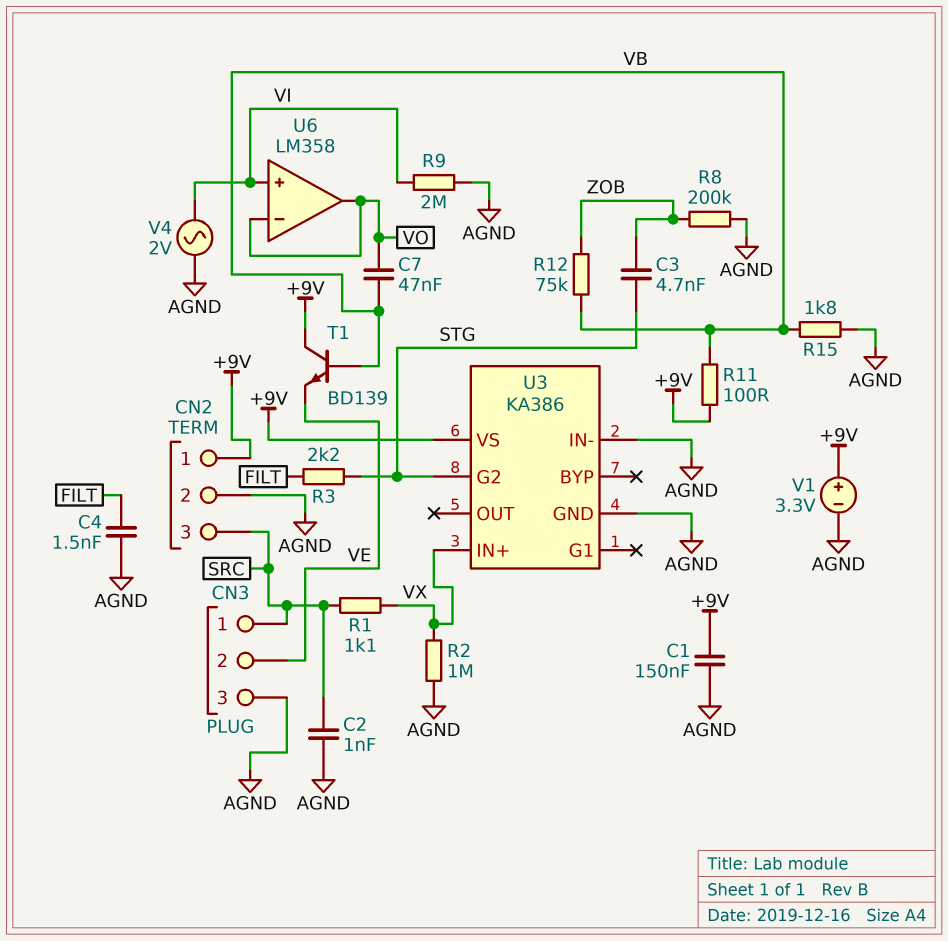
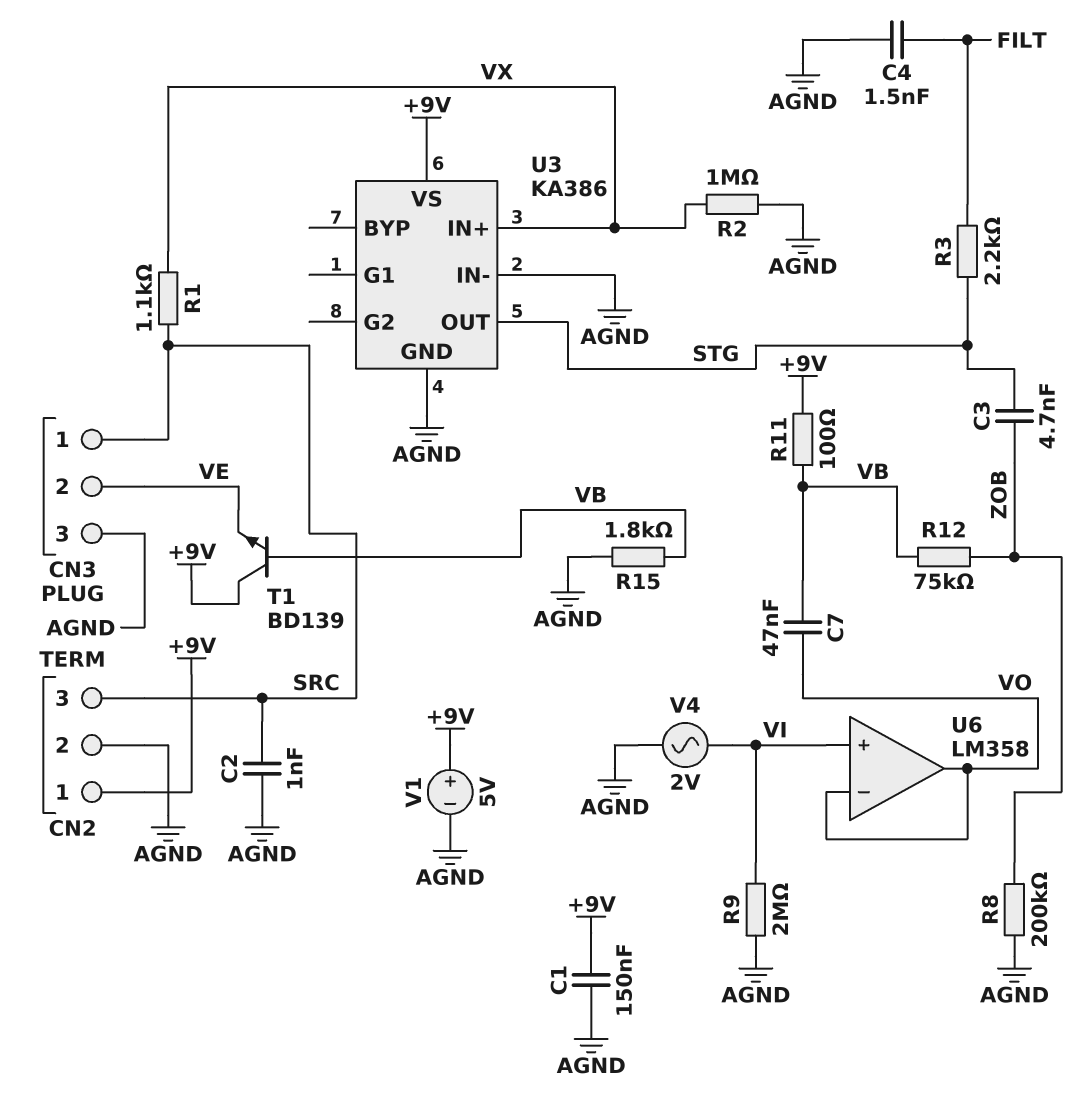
U3 pin G2: STG -> none
U3 pin OUT: none -> STG
V1: 3.3V (plus +9V, minus AGND) -> 5V (plus +9V, minus AGND)

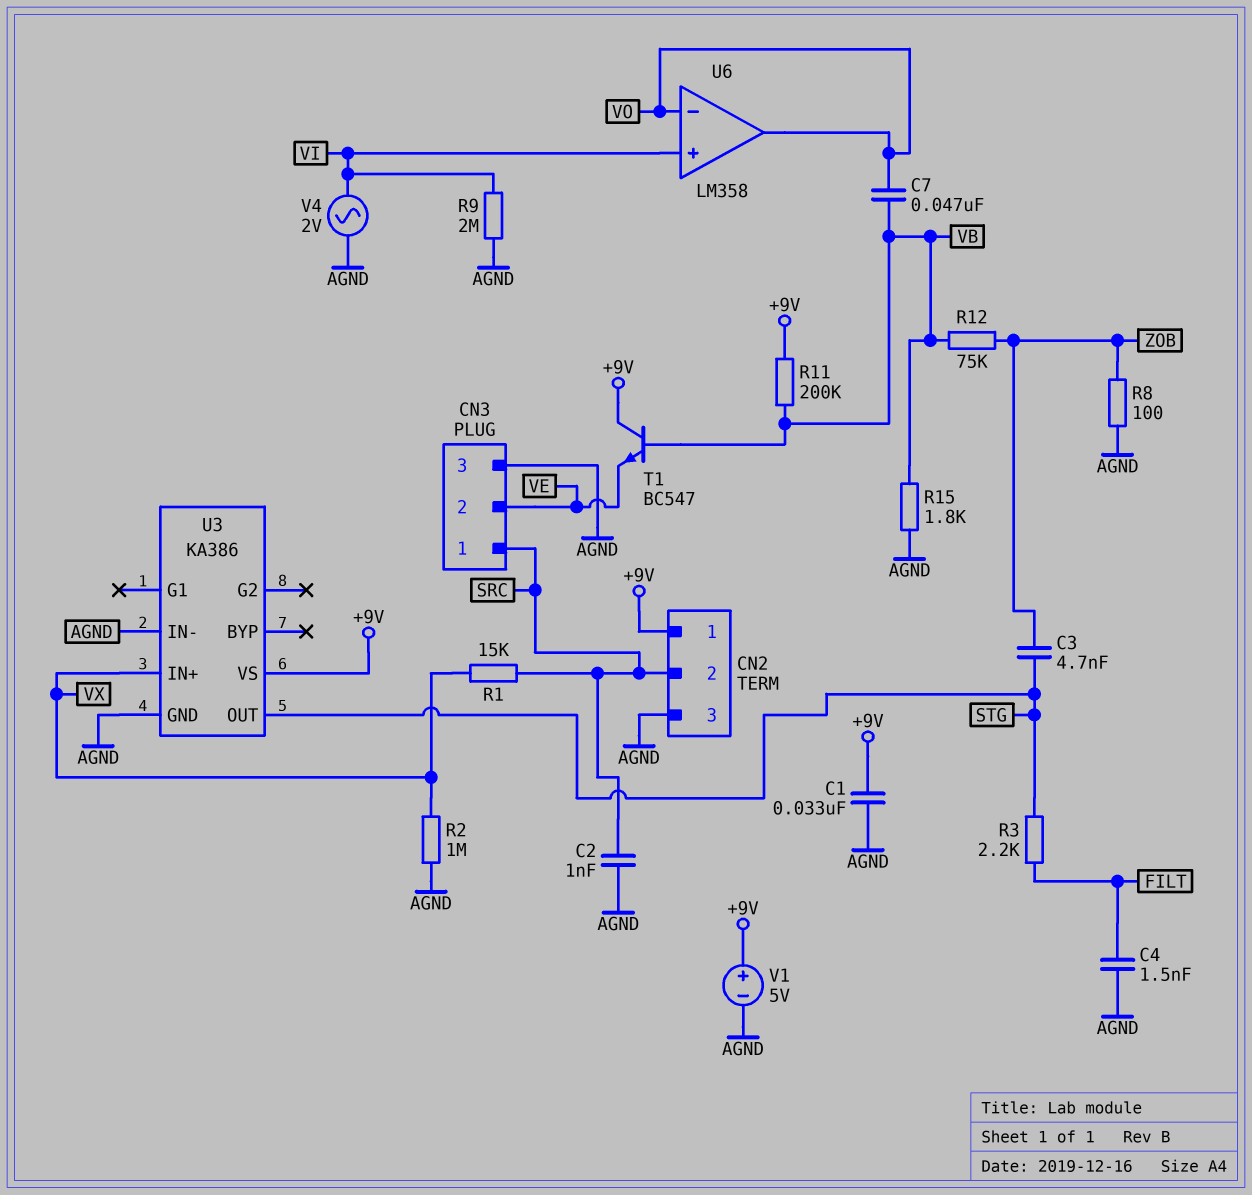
C1: 150nF (+9V, AGND) -> 33nF (+9V, AGND)
CN2 pin 2: AGND -> SRC
CN2 pin 3: SRC -> AGND
R1: 1.1k (SRC, VX) -> 15k (SRC, VX)
R8: 200k (AGND, ZOB) -> 100 (AGND, ZOB)
R11: 100 (+9V, VB) -> 200k (+9V, VB)
T1: NPN BD139 (B VB, C +9V, E VE) -> NPN BC547 (B VB, C +9V, E VE)

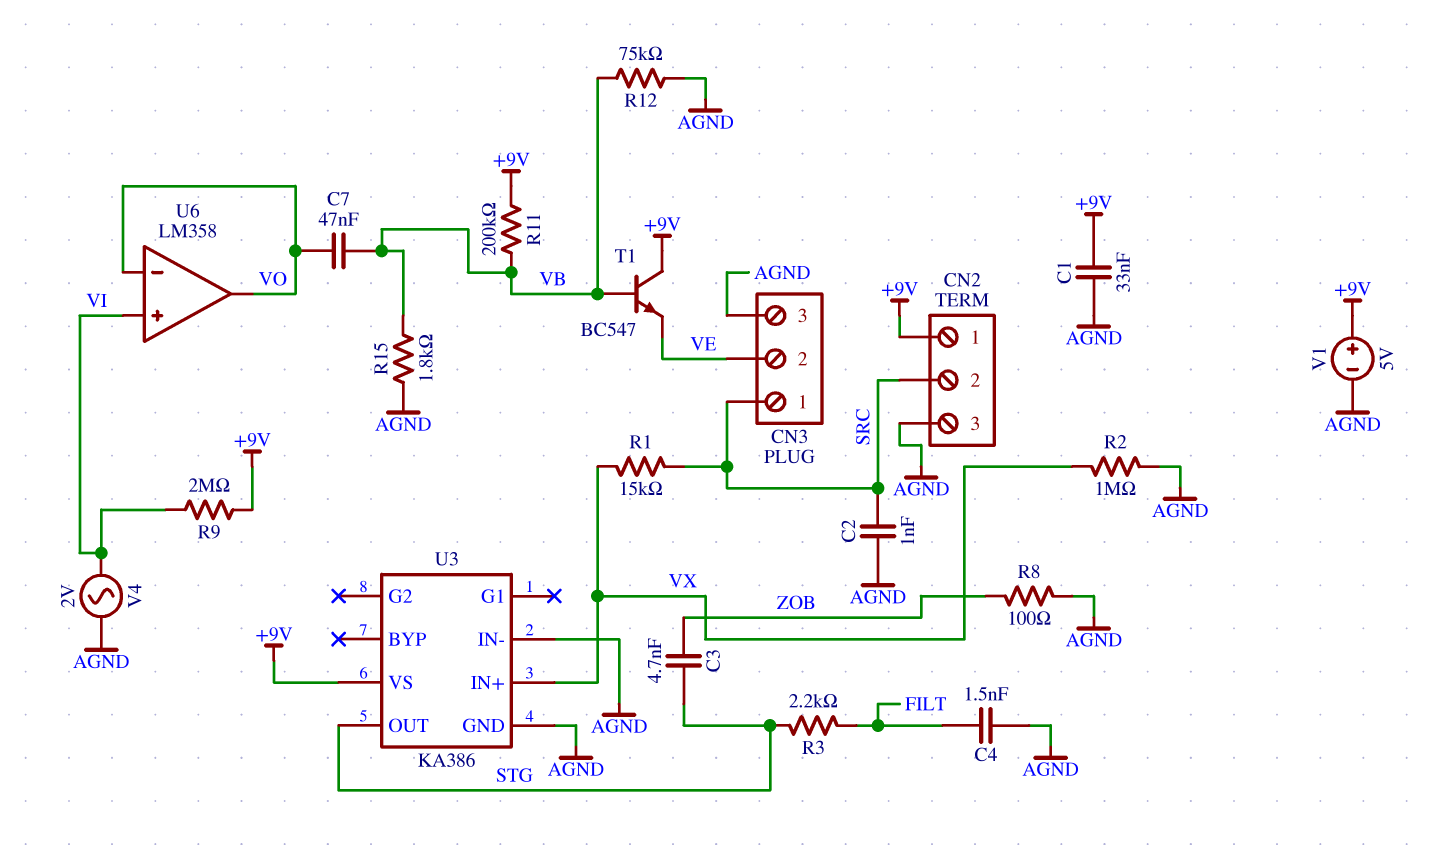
R9: 2M (AGND, VI) -> 2M (+9V, VI)
R12: 75k (VB, ZOB) -> 75k (AGND, VB)

